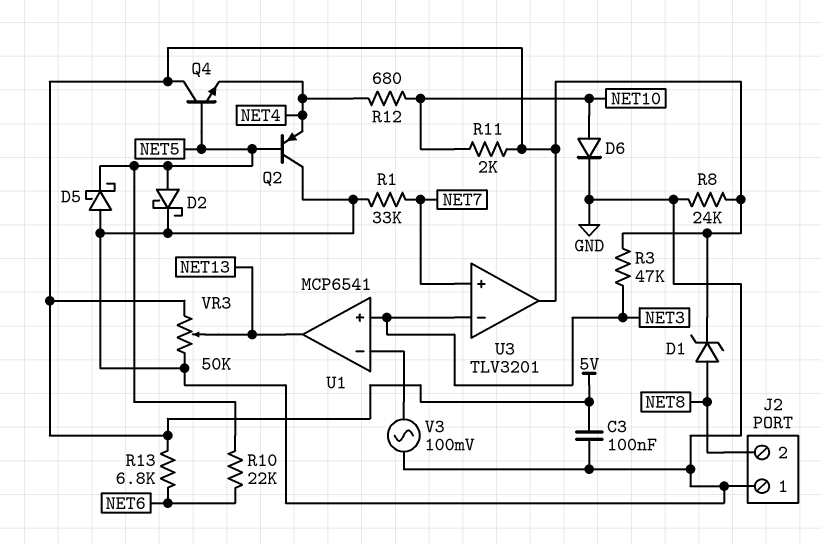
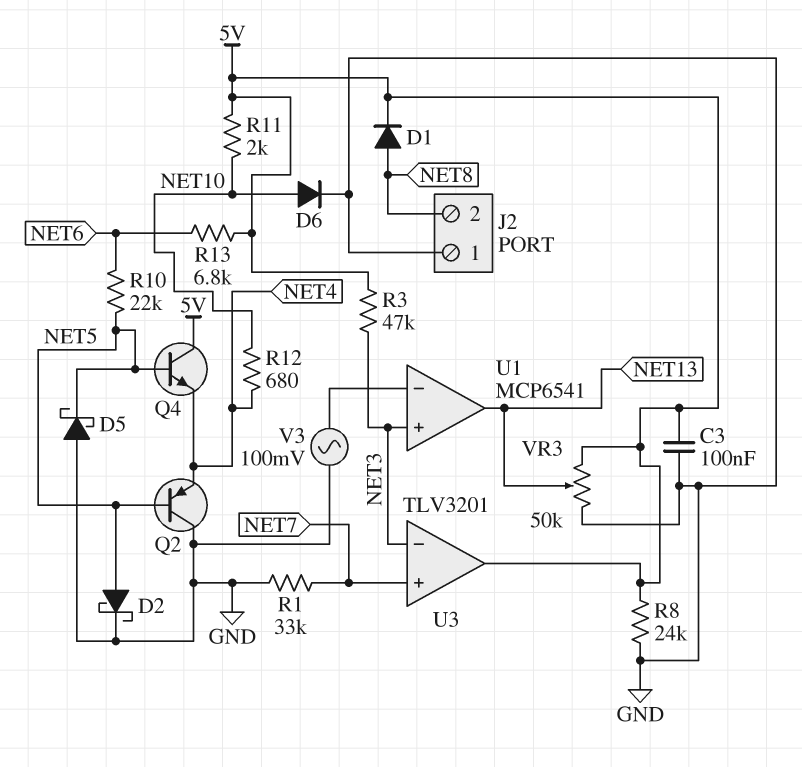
D1: zener (A NET8, K 5V) -> diode (A NET8, K 5V)

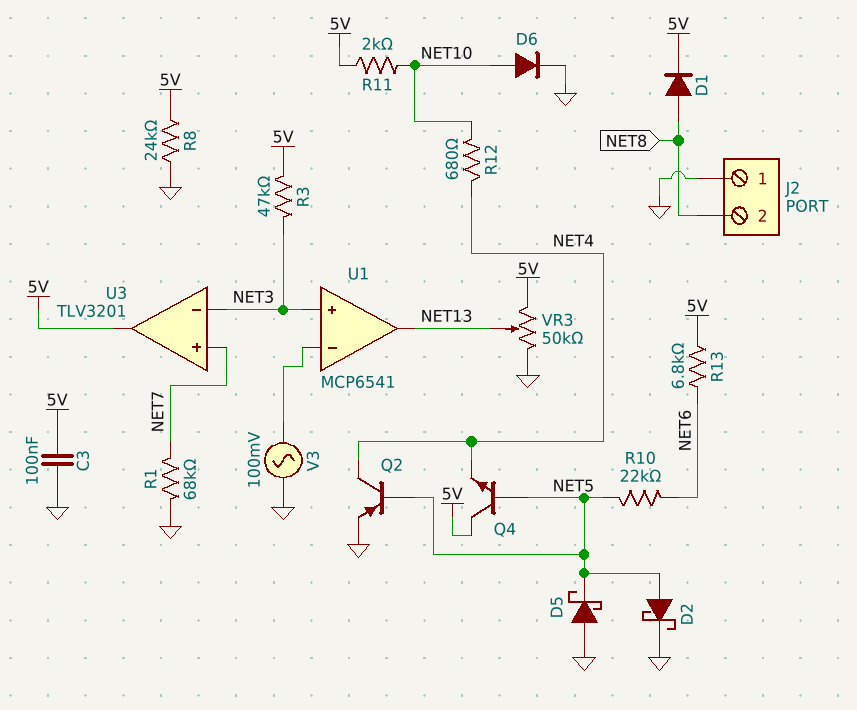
Q2: PNP (B NET5, C GND, E NET4) -> PNP (B NET5, C NET4, E GND)
R1: 33k (GND, NET7) -> 68k (GND, NET7)

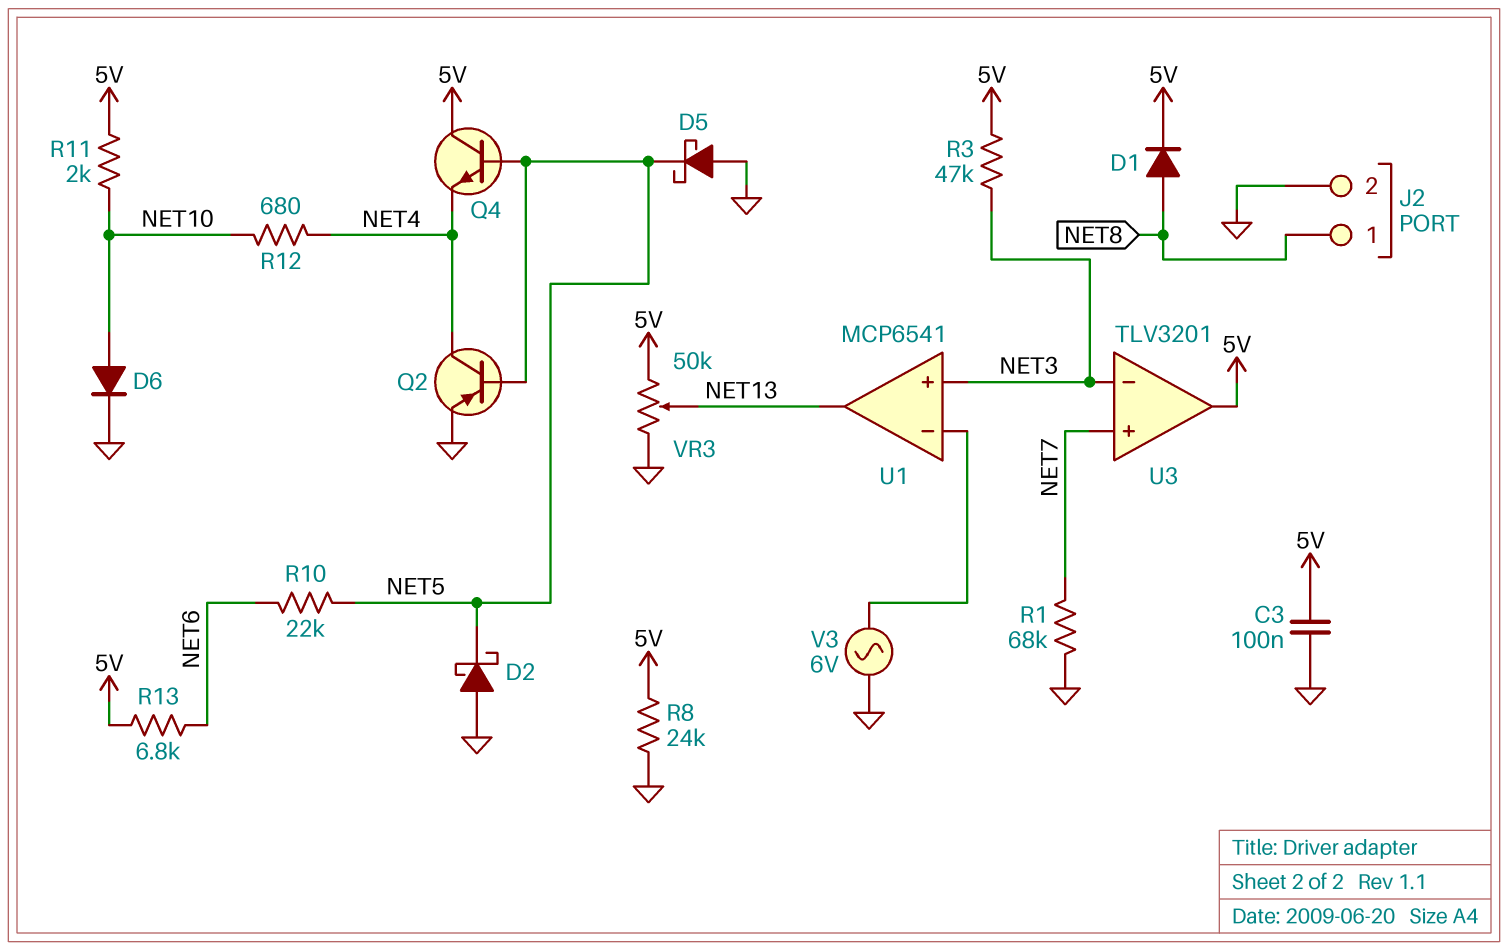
D2: schottky (A NET5, K GND) -> schottky (A GND, K NET5)
J2 pin 1: GND -> NET8
J2 pin 2: NET8 -> GND
V3: AC 100mV (GND, U1/in-) -> AC 6V (GND, U1/in-)

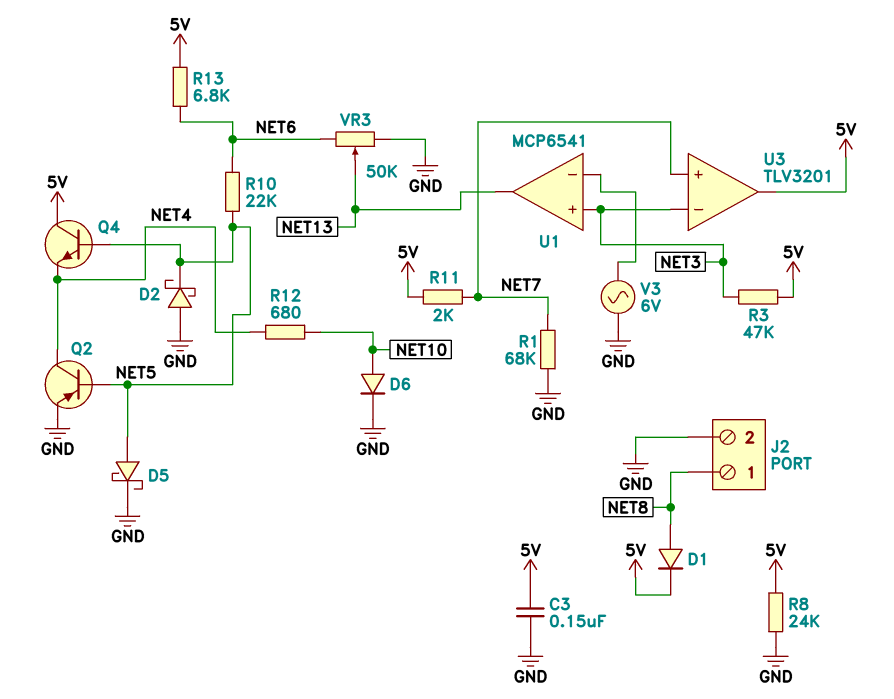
C3: 100nF (5V, GND) -> 150nF (5V, GND)
D5: schottky (A GND, K NET5) -> schottky (A NET5, K GND)
R11: 2k (5V, NET10) -> 2k (5V, NET7)
VR3: 50k (5V, GND, wiper NET13) -> 50k (GND, NET6, wiper NET13)

